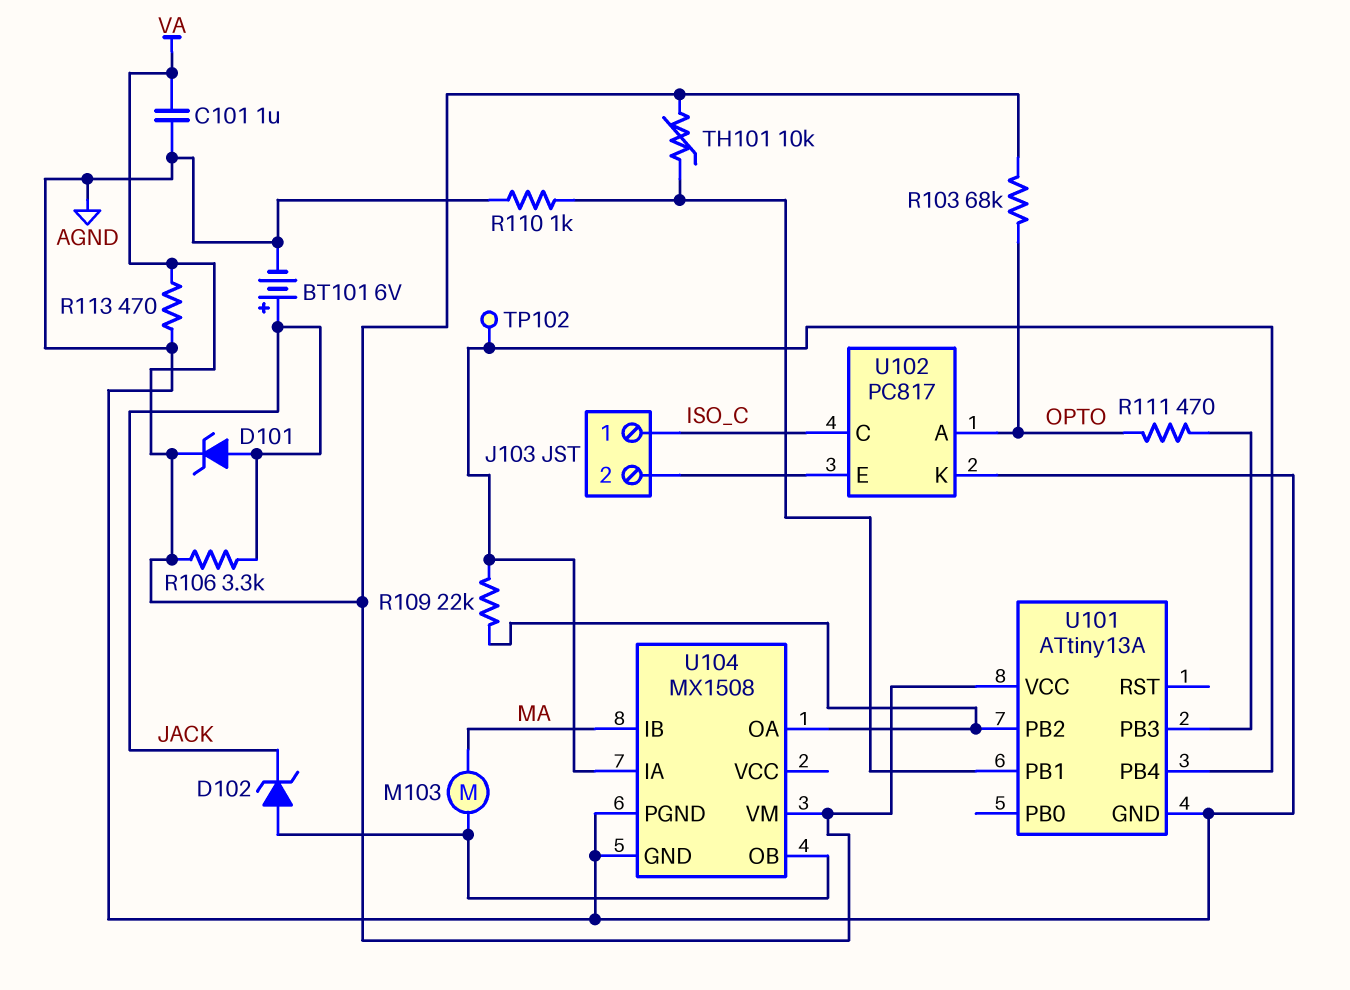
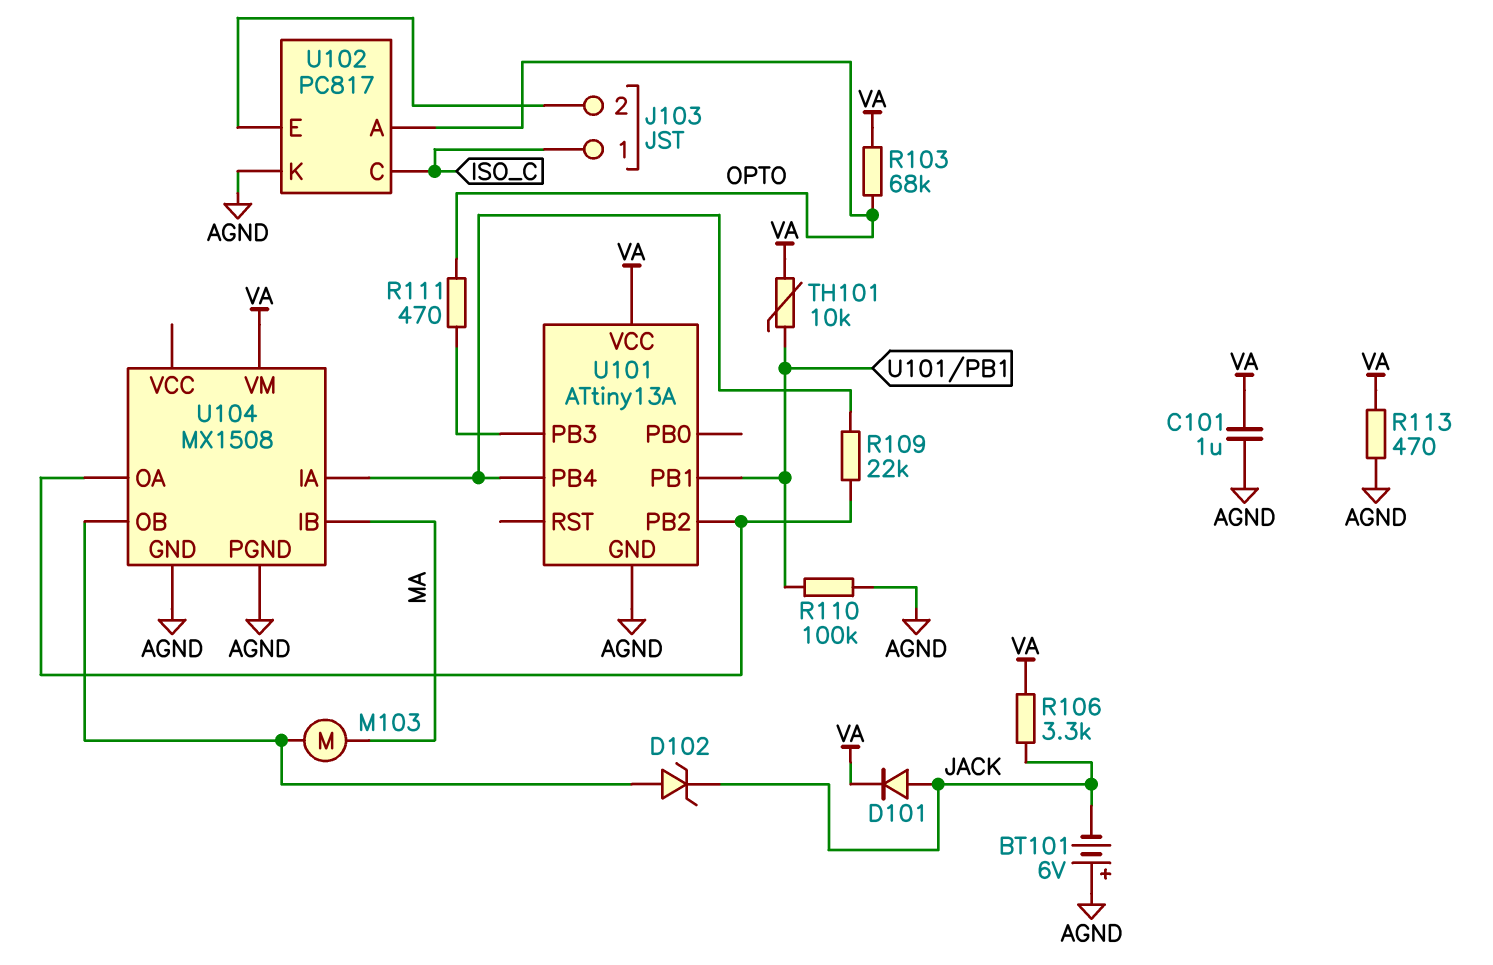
BT101: 6V (plus JACK, minus AGND) -> 6V (plus AGND, minus JACK)
D101: zener (A JACK, K VA) -> diode (A JACK, K VA)
R110: 1k (AGND, U101/PB1) -> 100k (AGND, U101/PB1)
TP102: test point (U101/PB4) -> none

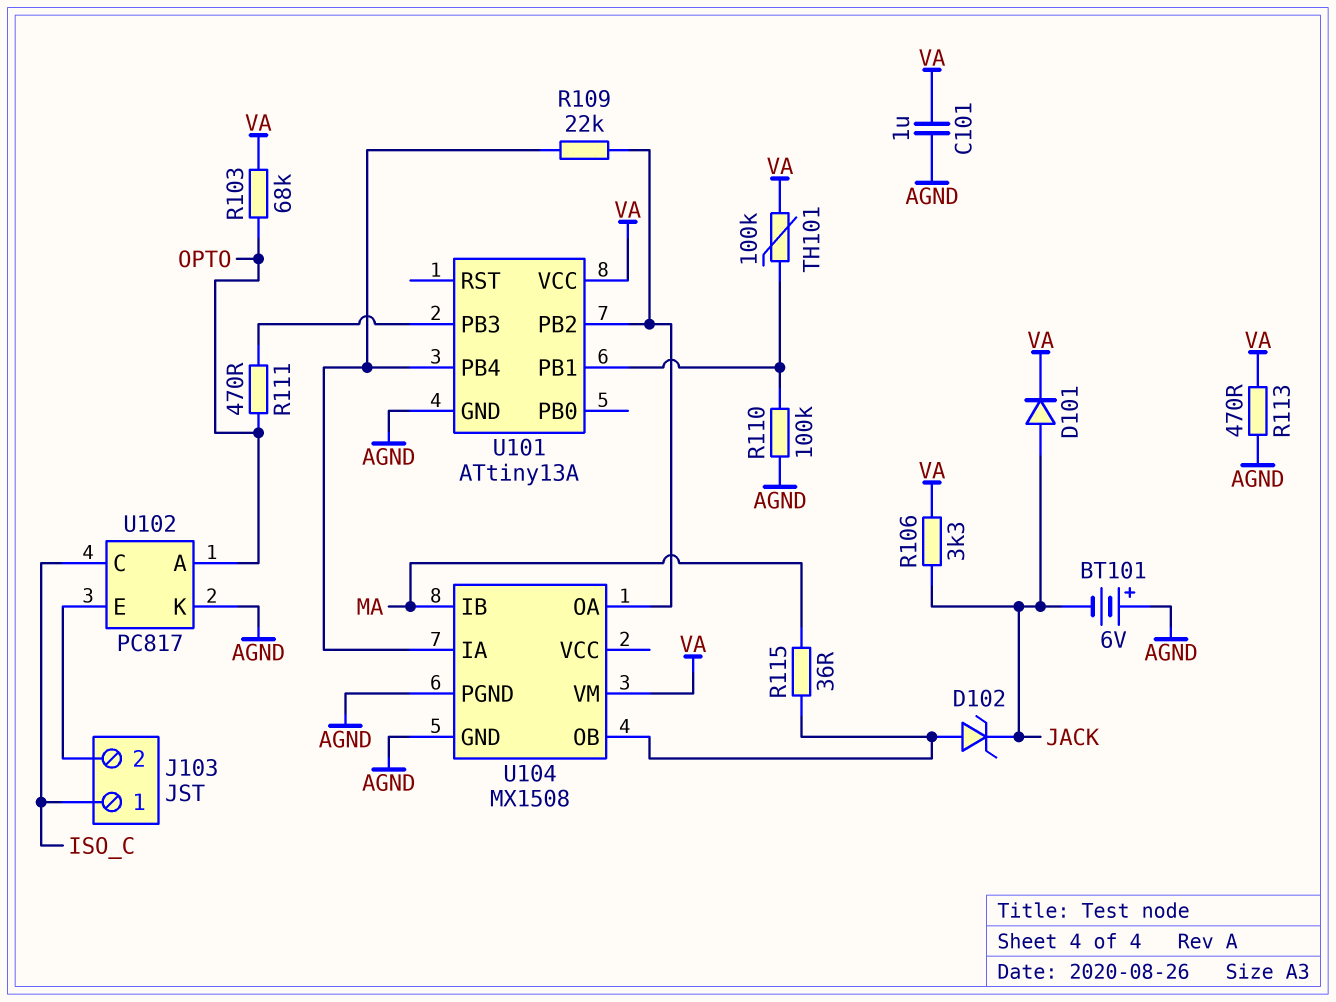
M103: motor (MA, U104/OB) -> none
R115: none -> 36 (MA, U104/OB)
TH101: 10k (U101/PB1, VA) -> 100k (U101/PB1, VA)

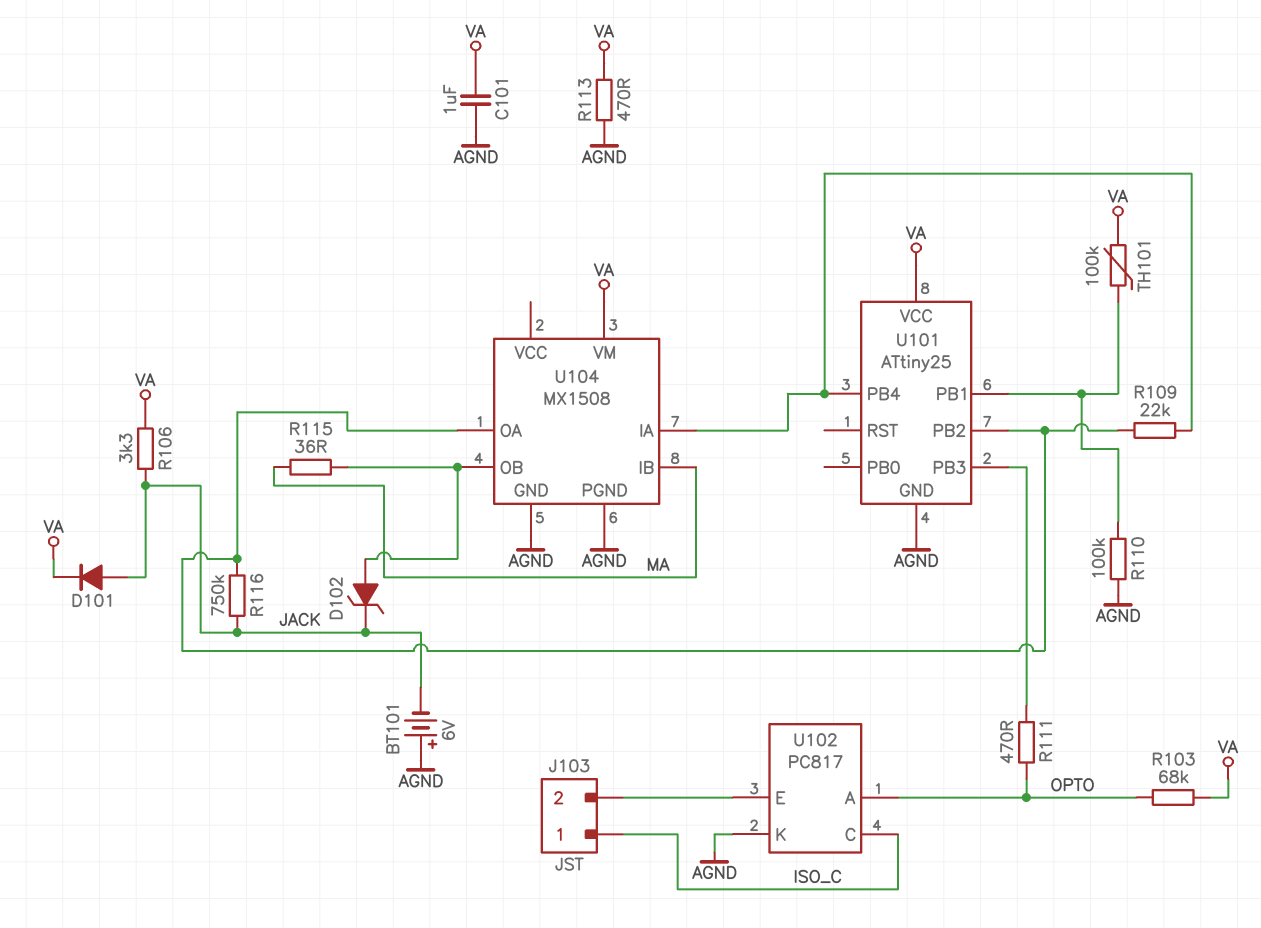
R116: none -> 750k (JACK, U101/PB2)
U101: ATtiny13A -> ATtiny25

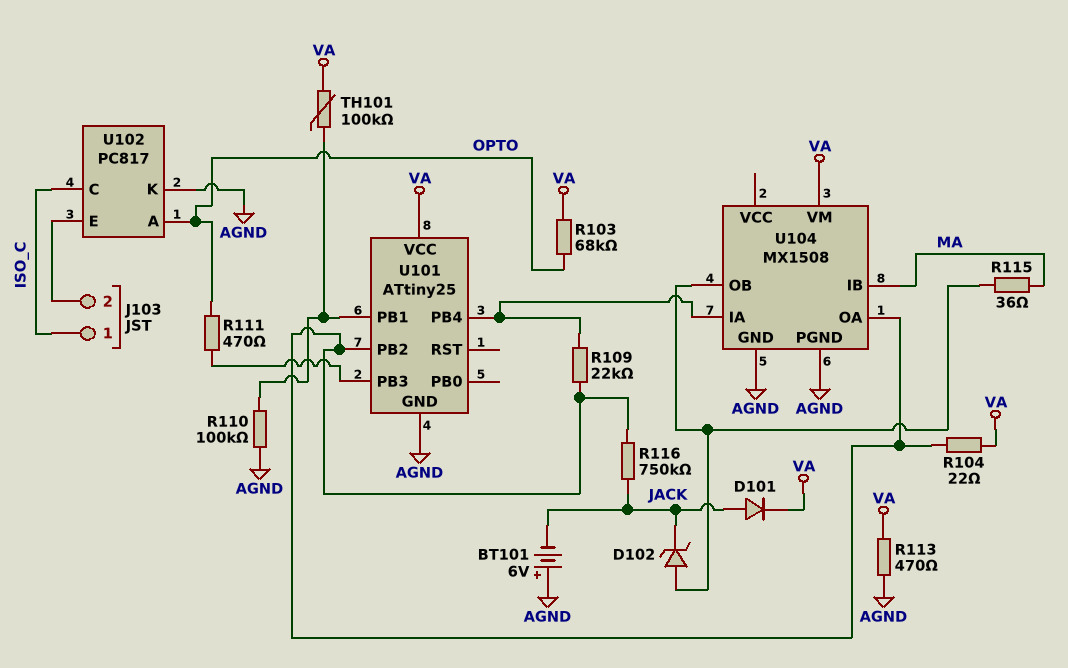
C101: 1uF (AGND, VA) -> none
R104: none -> 22 (U101/PB2, VA)
R106: 3.3k (JACK, VA) -> none

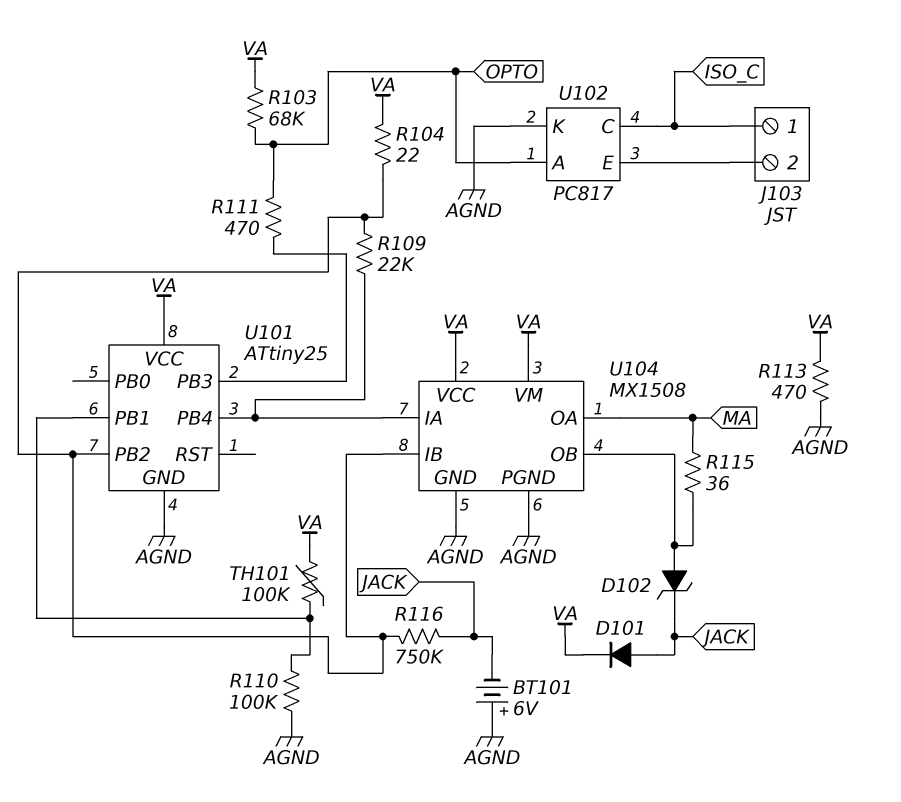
U104 pin IB: MA -> U101/PB2
U104 pin OA: U101/PB2 -> MA
U104 pin VCC: none -> VA

